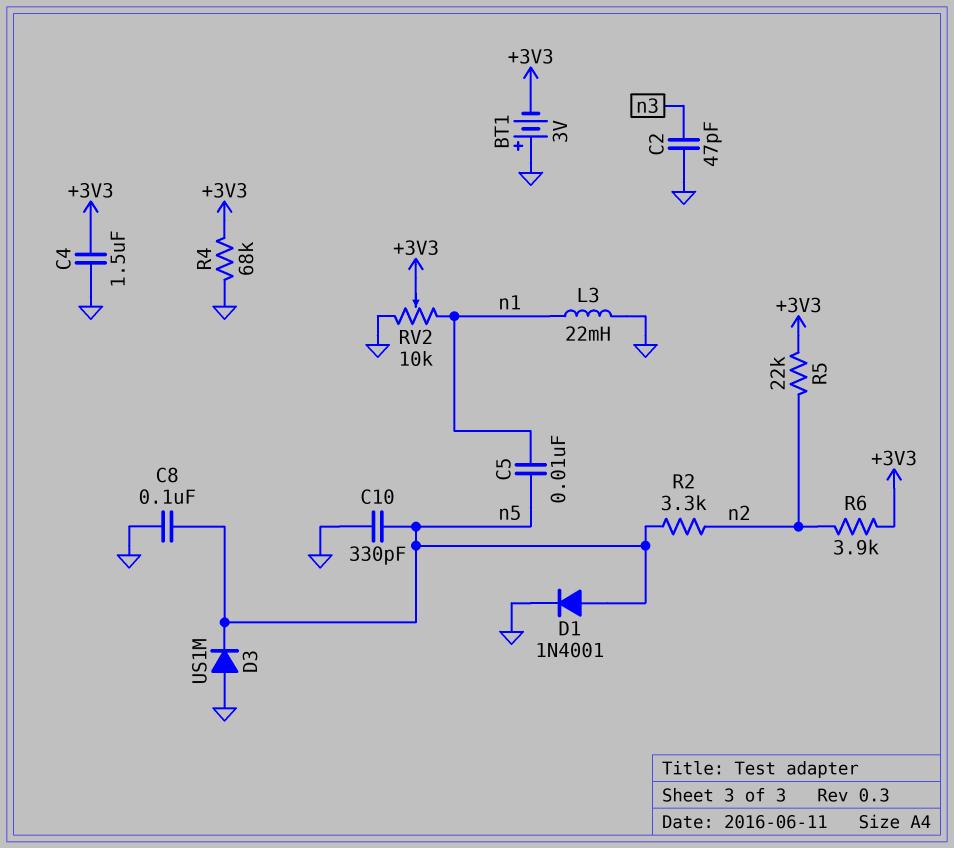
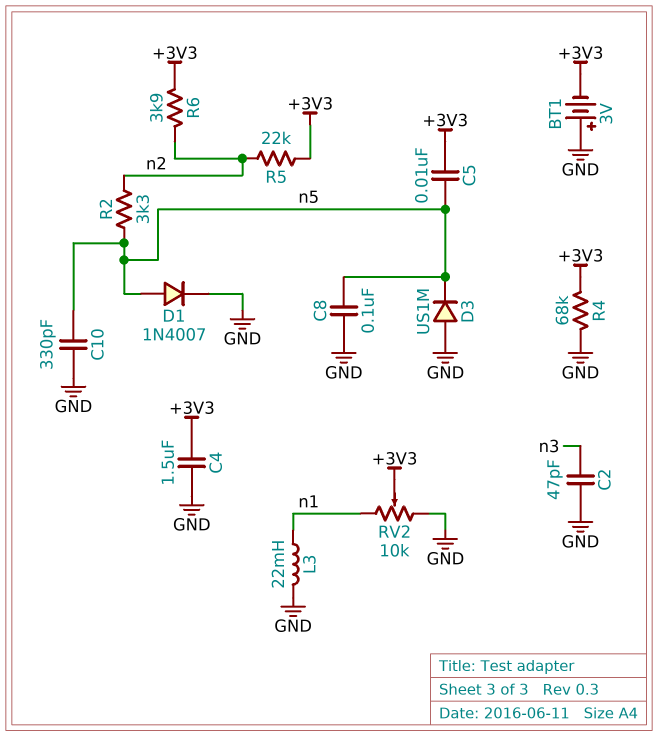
C5: 10nF (n1, n5) -> 10nF (+3V3, n5)
D1: diode 1N4001 (A n5, K GND) -> diode 1N4007 (A n5, K GND)

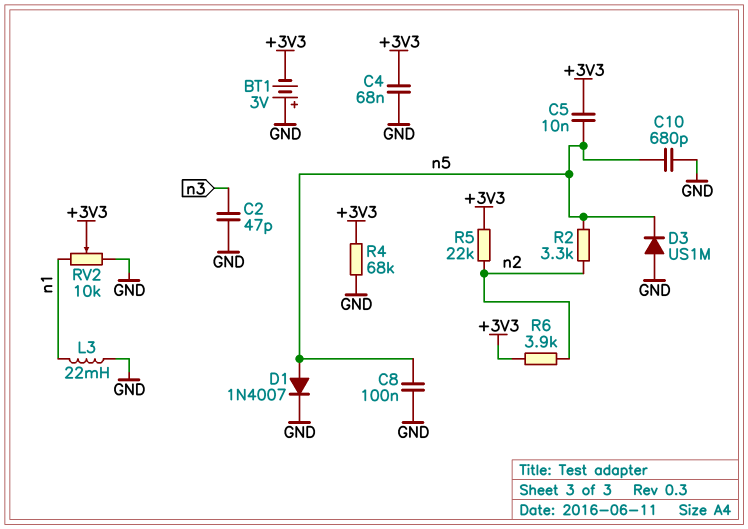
C4: 1.5uF (+3V3, GND) -> 68nF (+3V3, GND)
C10: 330pF (GND, n5) -> 680pF (GND, n5)

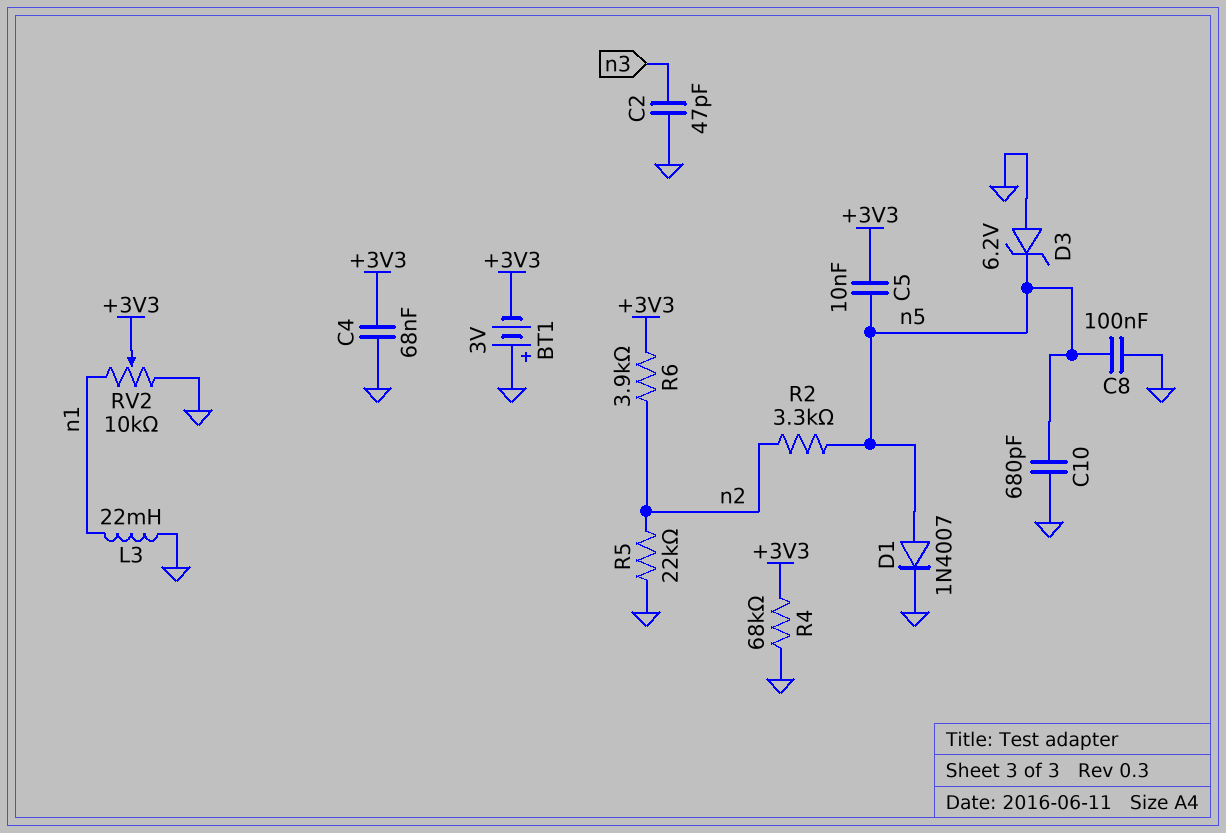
D3: diode US1M (A GND, K n5) -> zener 6.2V (A GND, K n5)
R5: 22k (+3V3, n2) -> 22k (GND, n2)

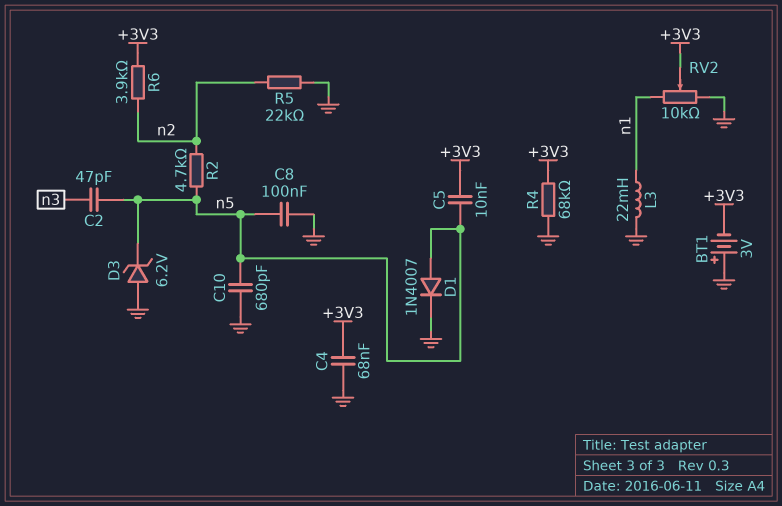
C2: 47pF (GND, n3) -> 47pF (n3, n5)
R2: 3.3k (n2, n5) -> 4.7k (n2, n5)

